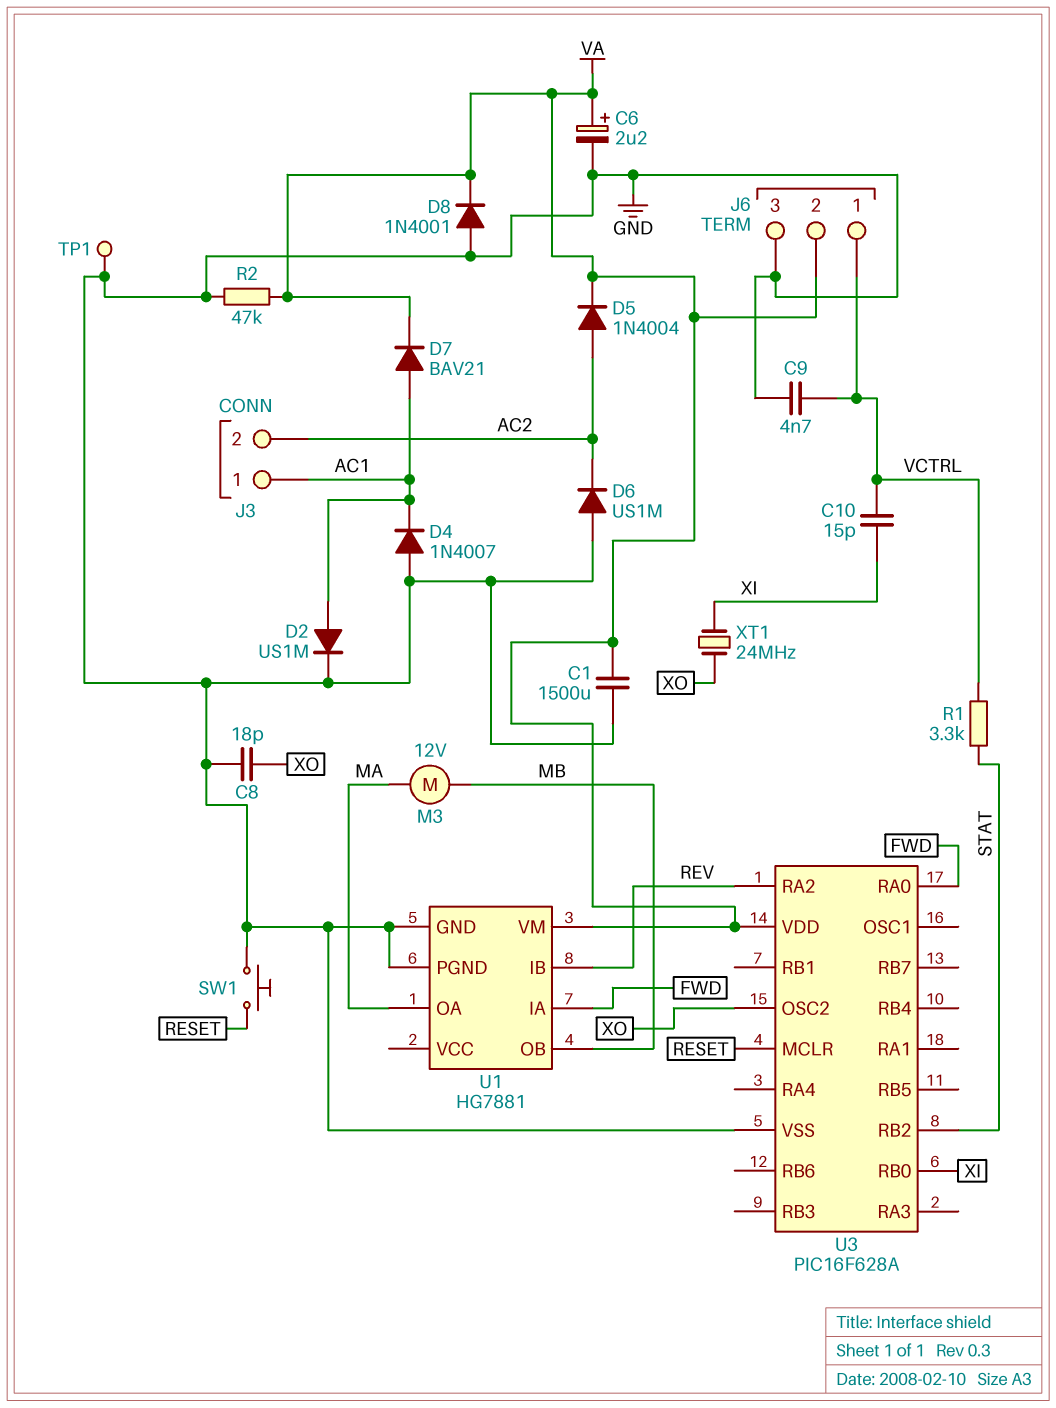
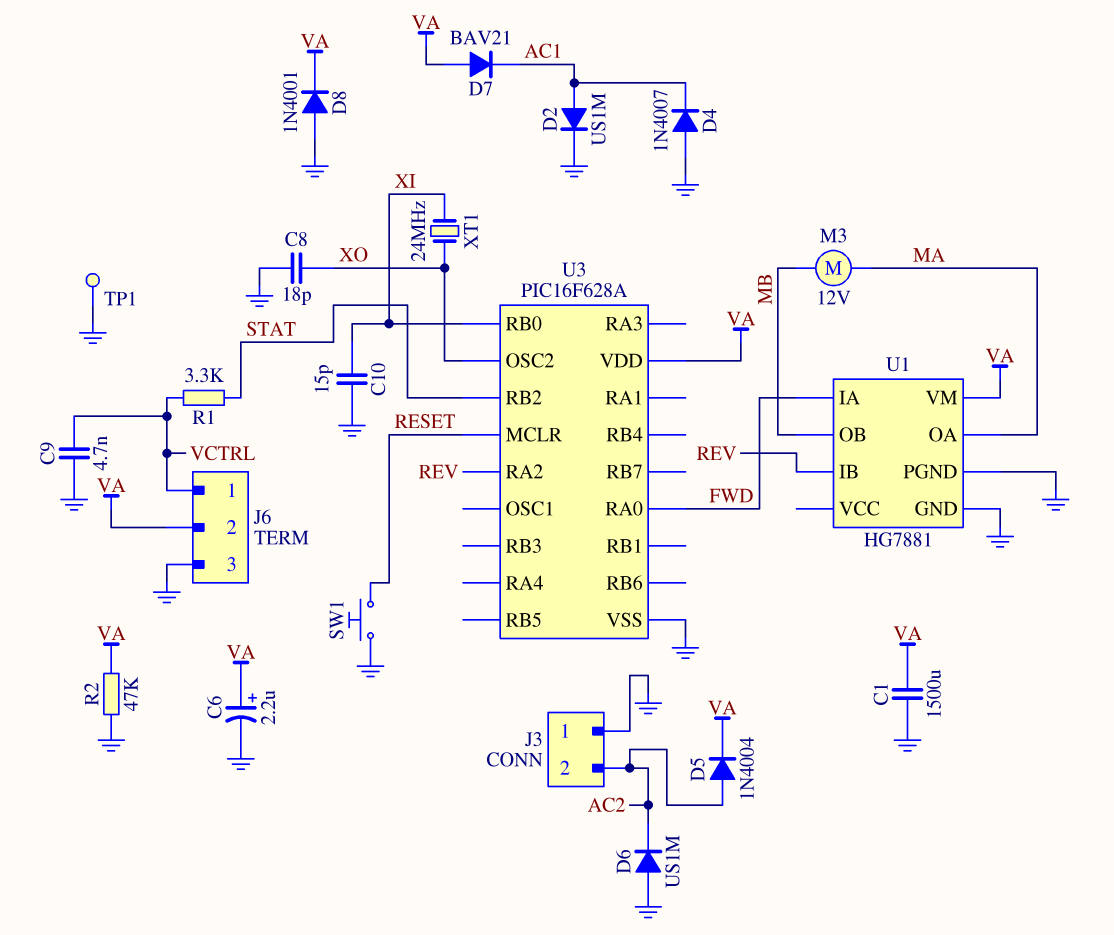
C10: 15pF (VCTRL, XI) -> 15pF (GND, XI)
D7: diode BAV21 (A AC1, K VA) -> diode BAV21 (A VA, K AC1)
J3 pin 1: AC1 -> GND

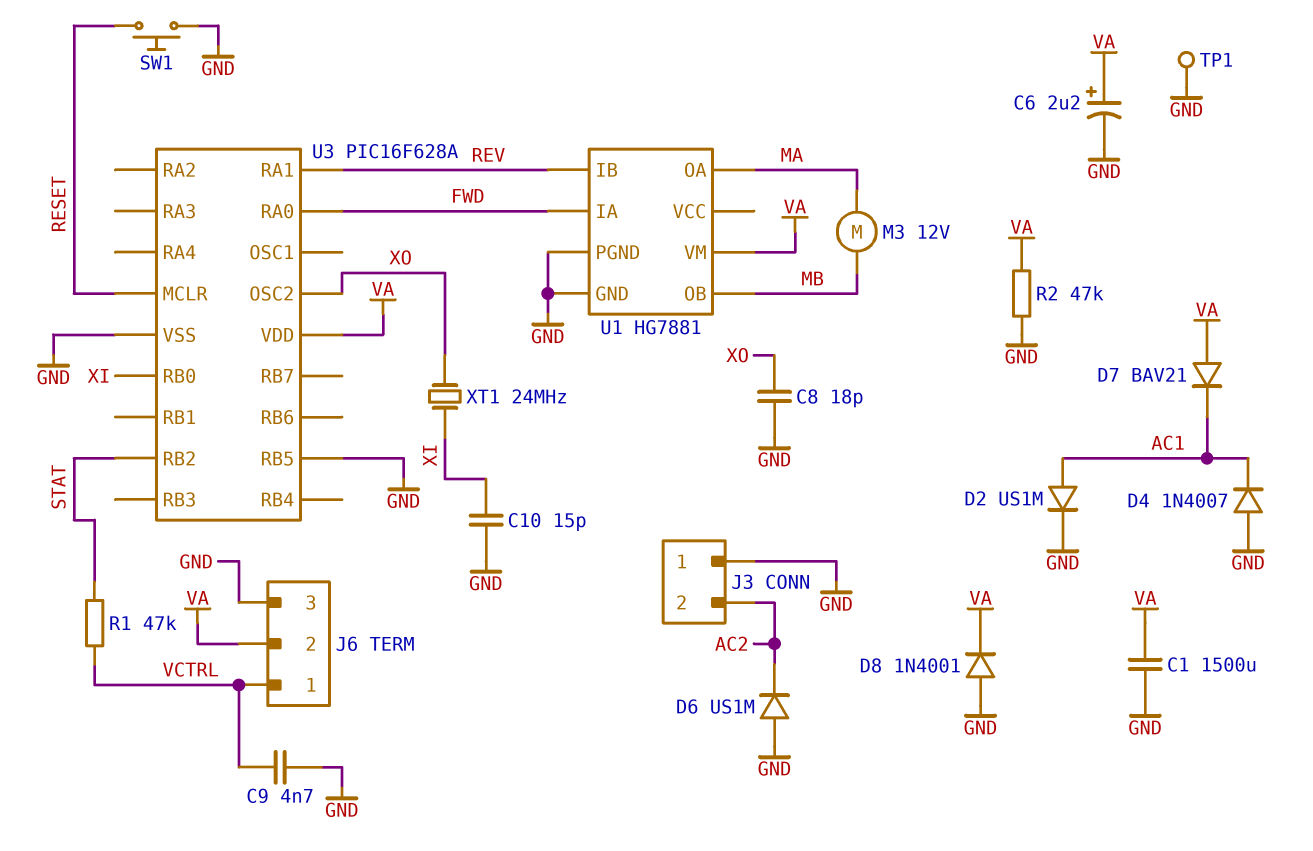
D5: diode 1N4004 (A AC2, K VA) -> none
R1: 3.3k (STAT, VCTRL) -> 47k (STAT, VCTRL)
U3 pin RA1: none -> REV
U3 pin RA2: REV -> none
U3 pin RB5: none -> GND

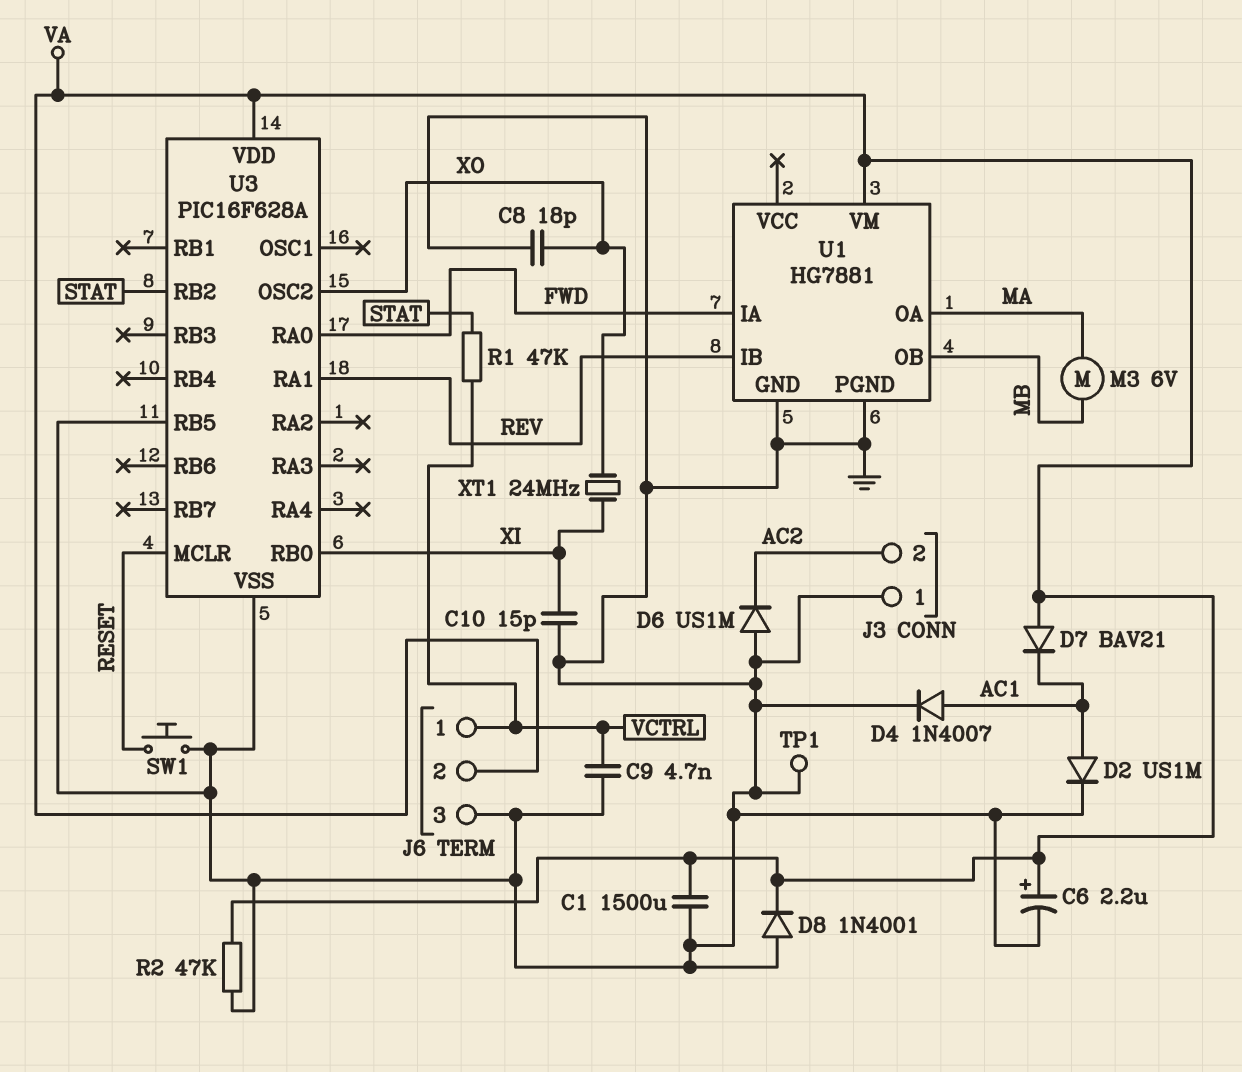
D4: diode 1N4007 (A GND, K AC1) -> diode 1N4007 (A AC1, K GND)
M3: motor 12V (MA, MB) -> motor 6V (MA, MB)

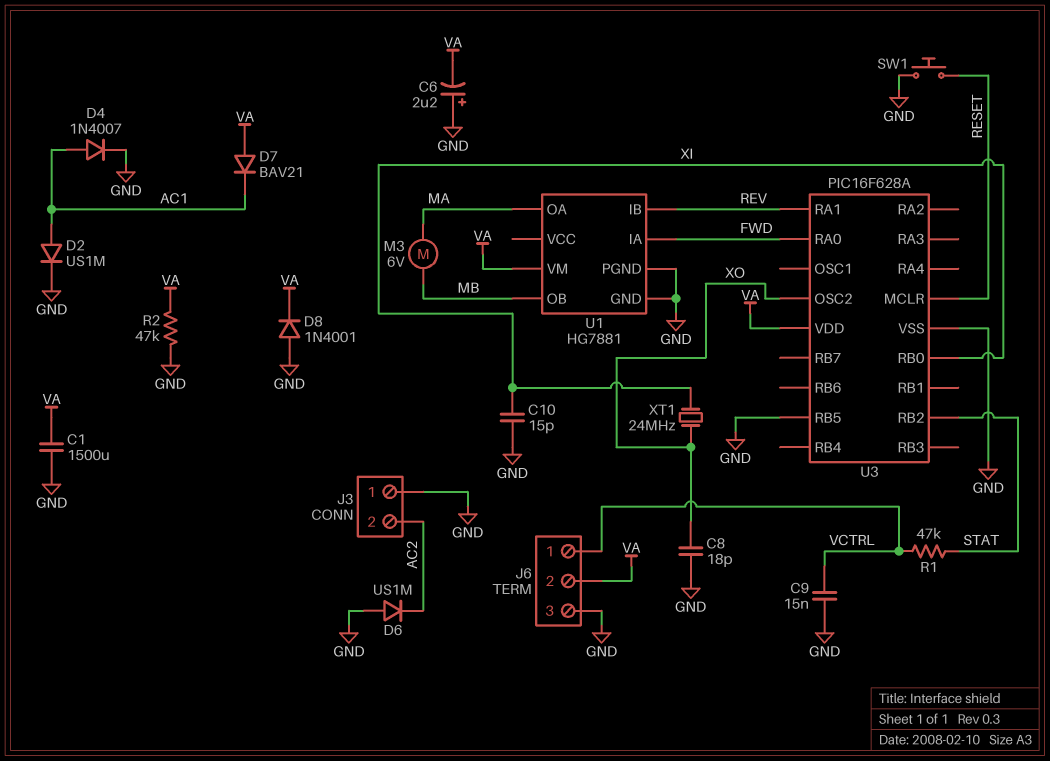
C6: 2.2uF (plus VA, minus GND) -> 2.2uF (plus GND, minus VA)
C9: 4.7nF (GND, VCTRL) -> 15nF (GND, VCTRL)
TP1: test point (GND) -> none

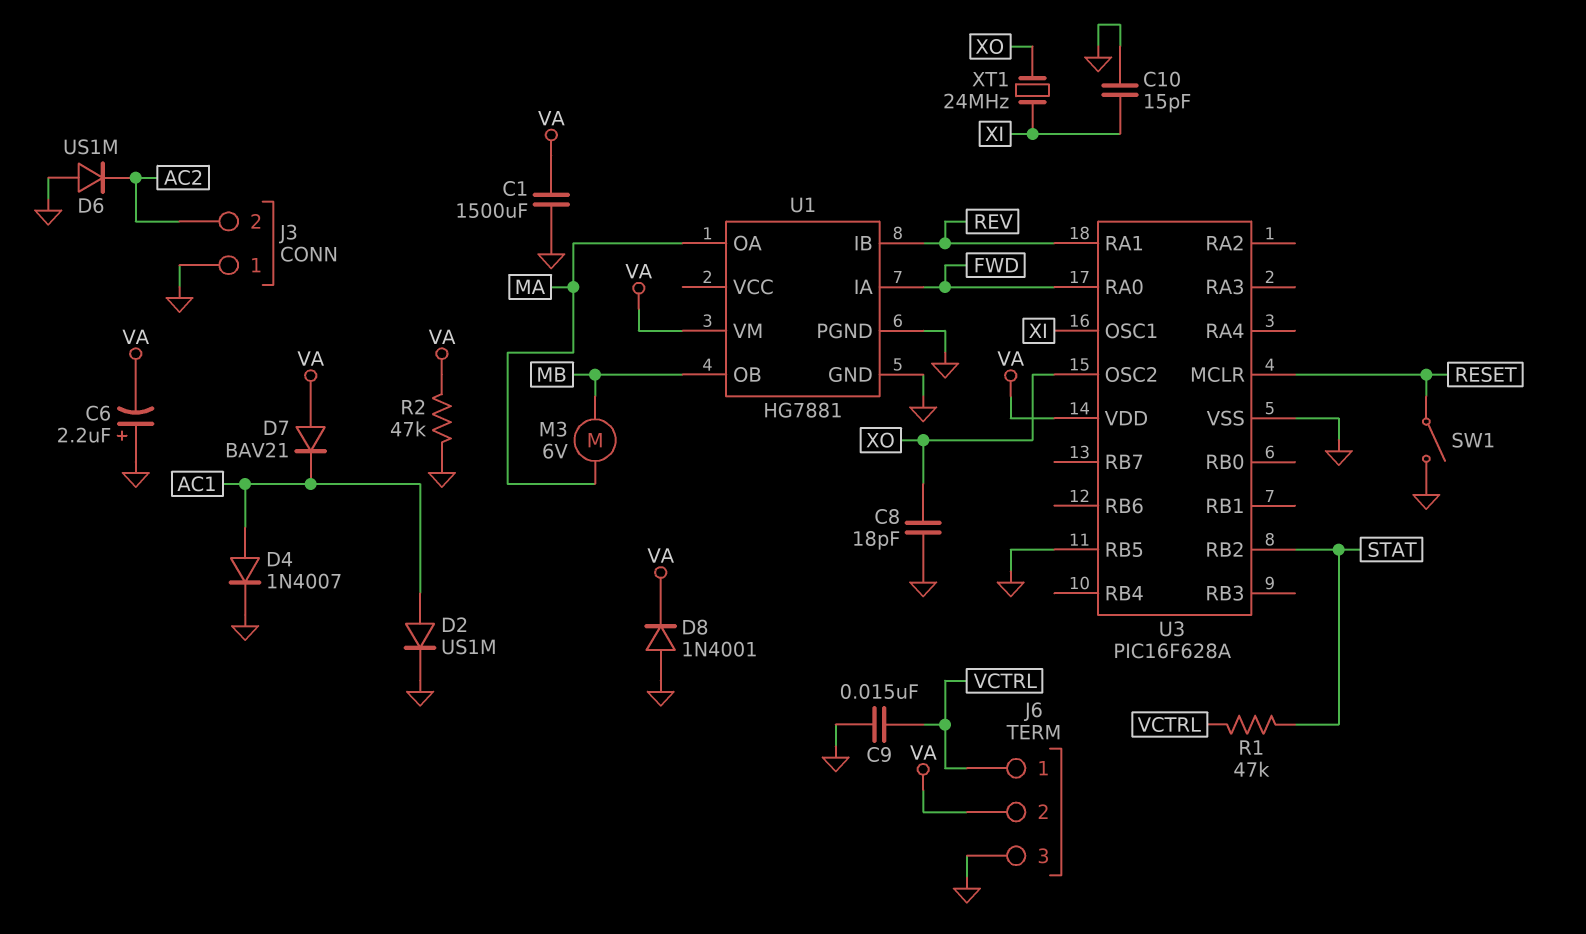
SW1: button (GND, RESET) -> switch (GND, RESET)
U3 pin OSC1: none -> XI
U3 pin RB0: XI -> none

